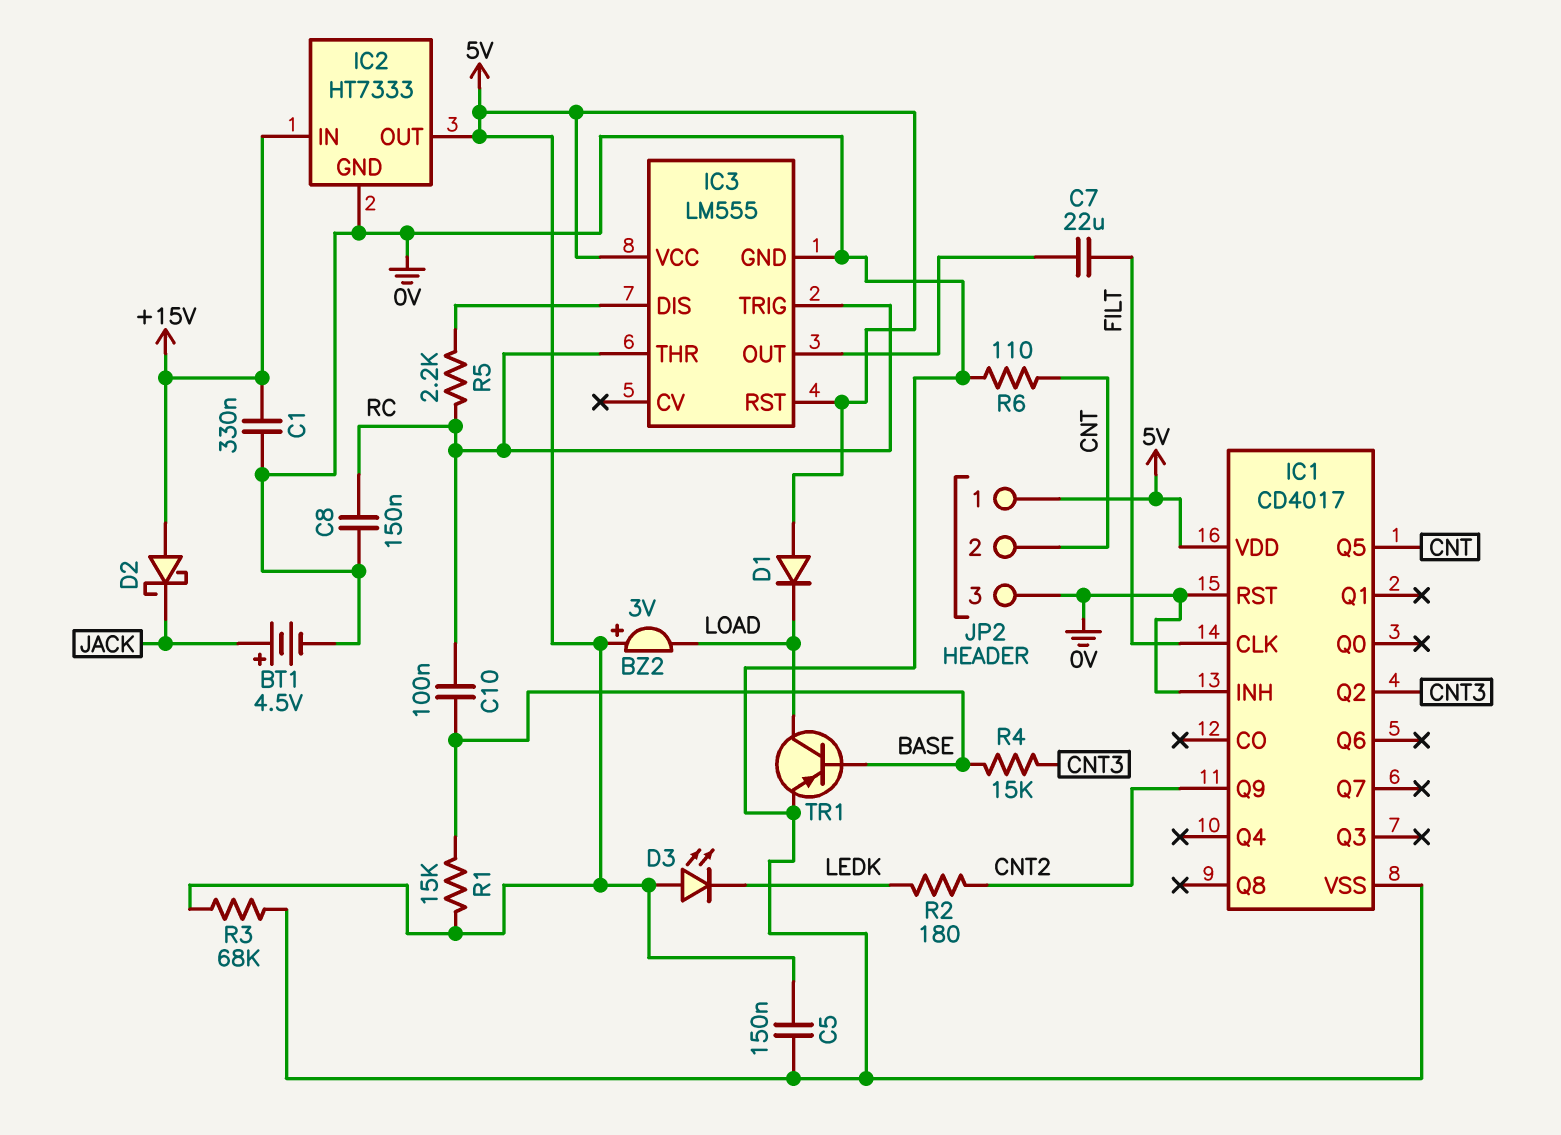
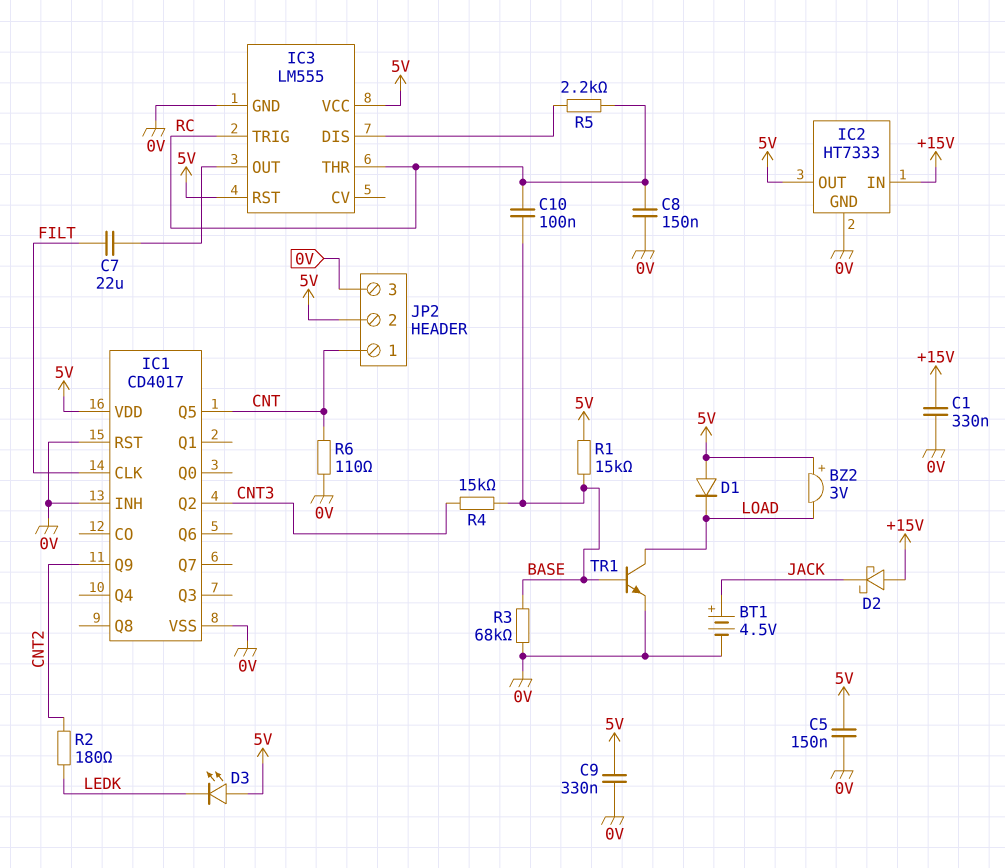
C9: none -> 330nF (0V, 5V)
JP2 pin 1: 5V -> CNT
JP2 pin 2: CNT -> 5V
R3: 68k (0V, 5V) -> 68k (0V, BASE)
TR1: PNP (B BASE, C LOAD, E 0V) -> NPN (B BASE, C LOAD, E 0V)

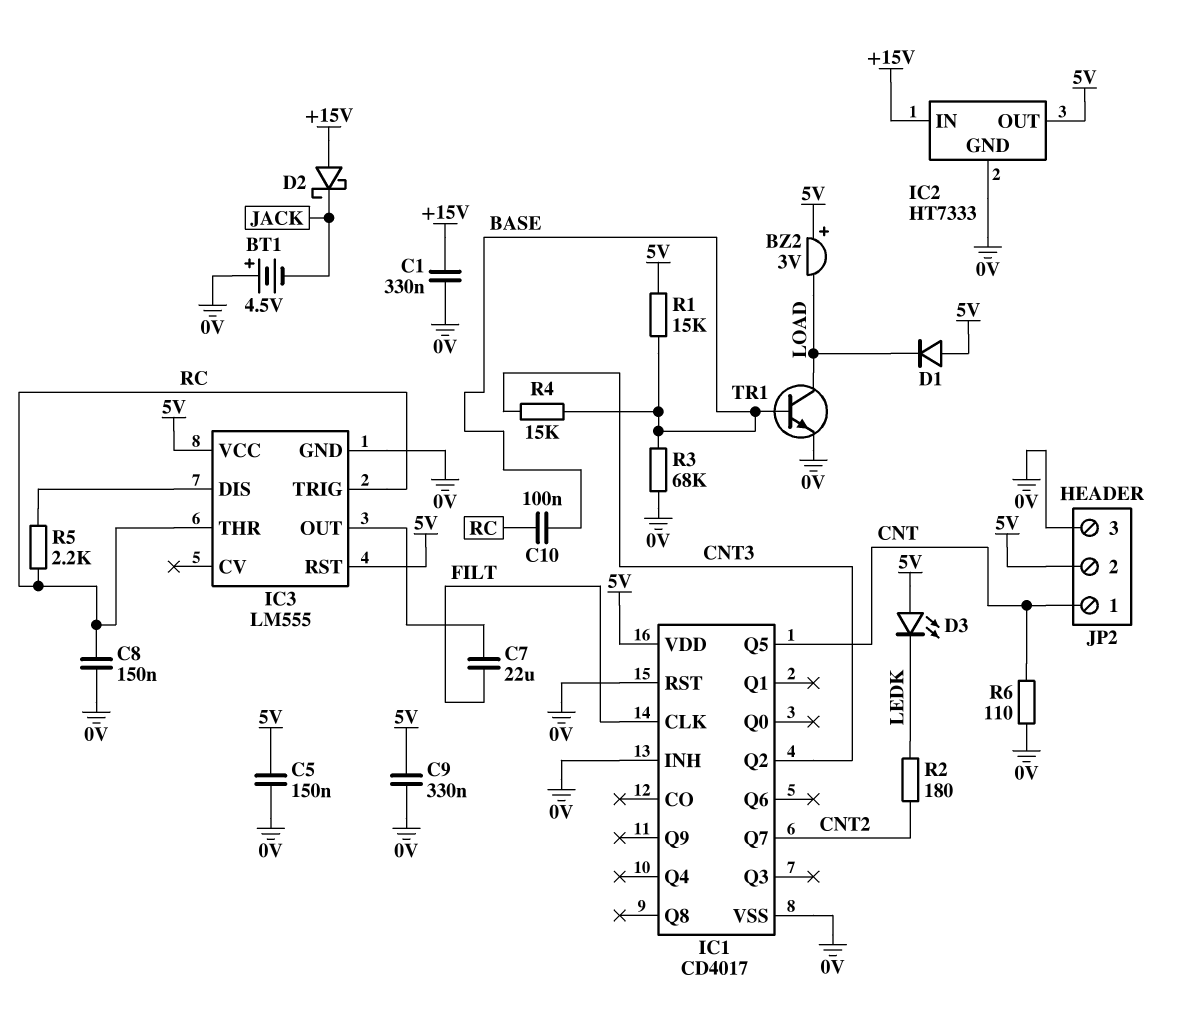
BT1: 4.5V (plus JACK, minus 0V) -> 4.5V (plus 0V, minus JACK)
IC1 pin Q7: none -> CNT2
IC1 pin Q9: CNT2 -> none

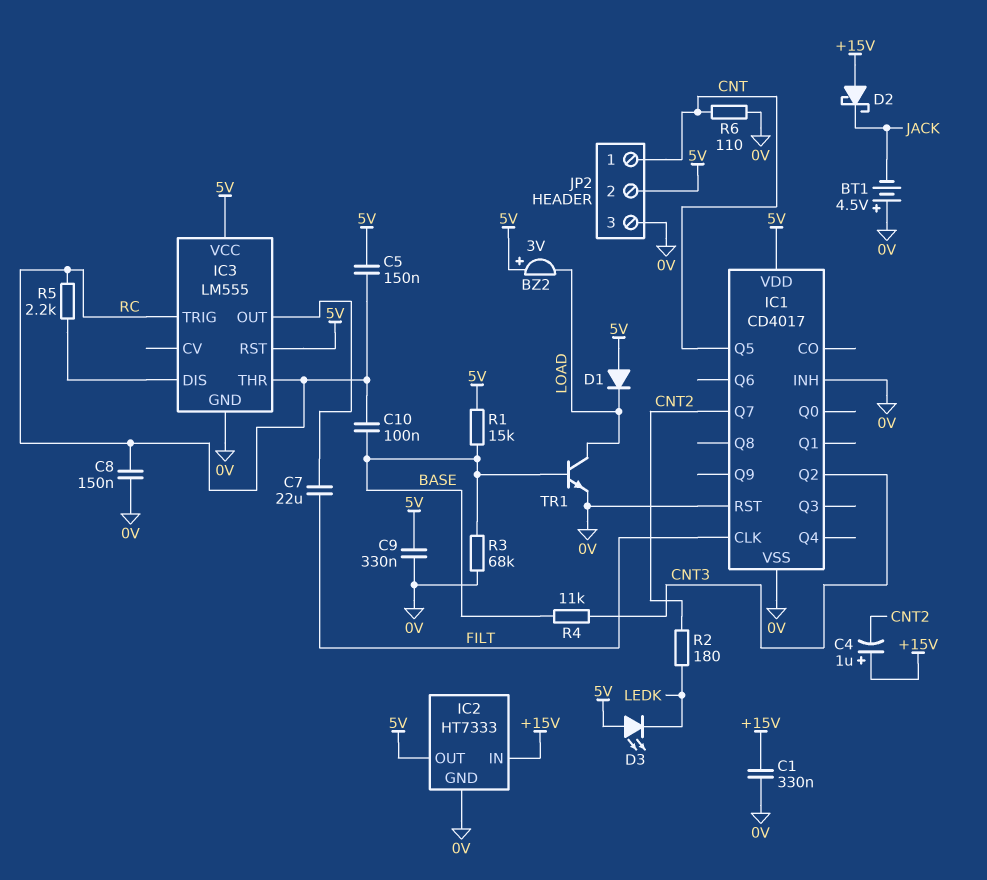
C4: none -> 1uF (plus +15V, minus CNT2)
C5: 150nF (0V, 5V) -> 150nF (5V, RC)
R4: 15k (BASE, CNT3) -> 11k (BASE, CNT3)

